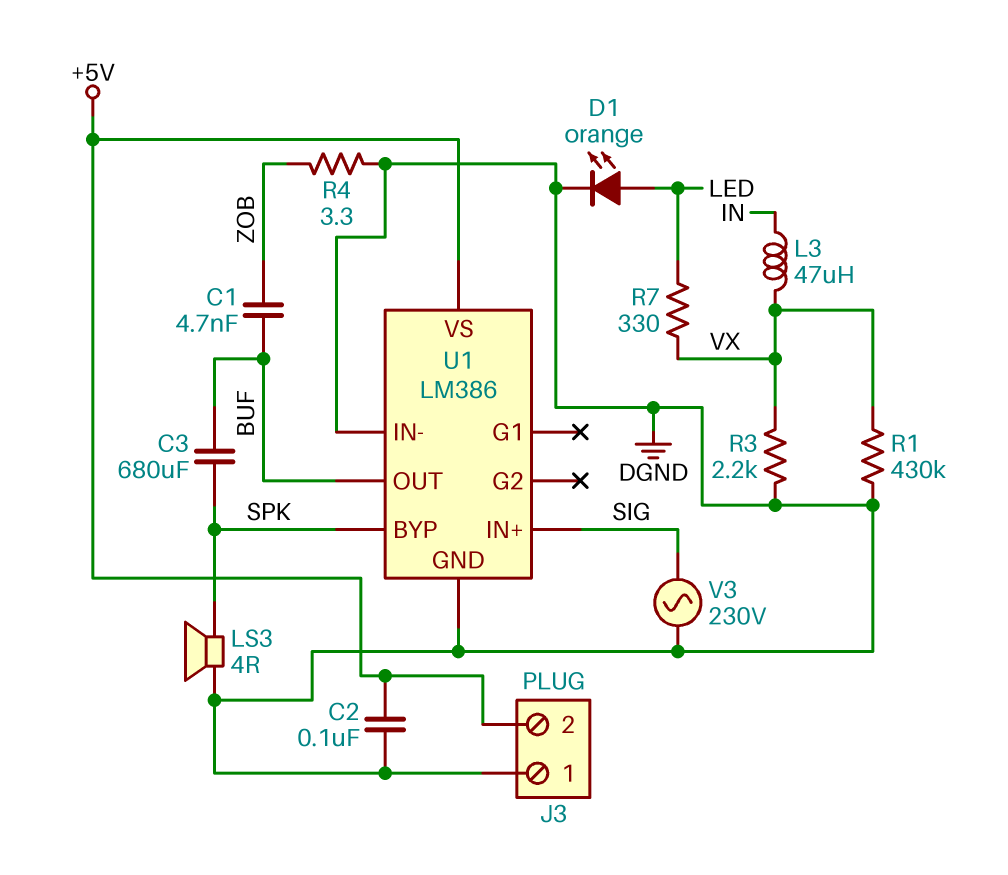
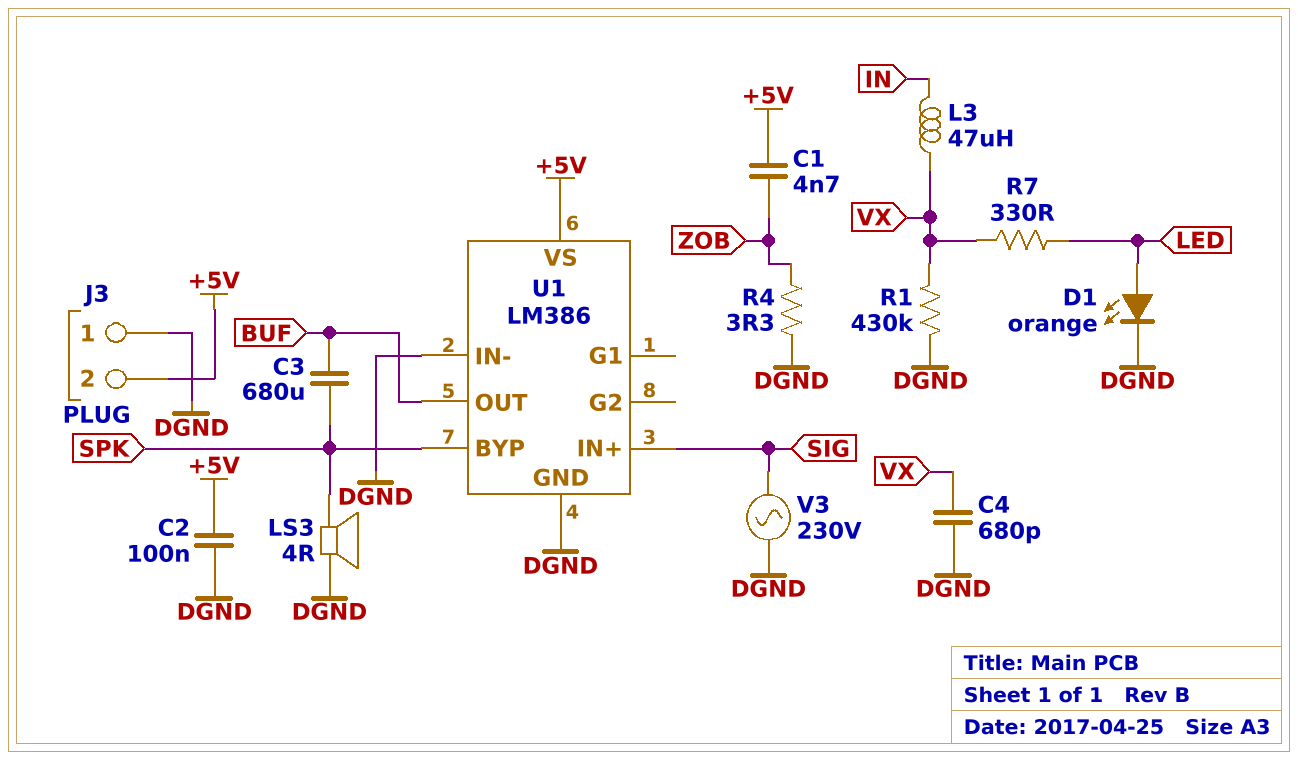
C1: 4.7nF (BUF, ZOB) -> 4.7nF (+5V, ZOB)
C4: none -> 680pF (DGND, VX)
R3: 2.2k (DGND, VX) -> none

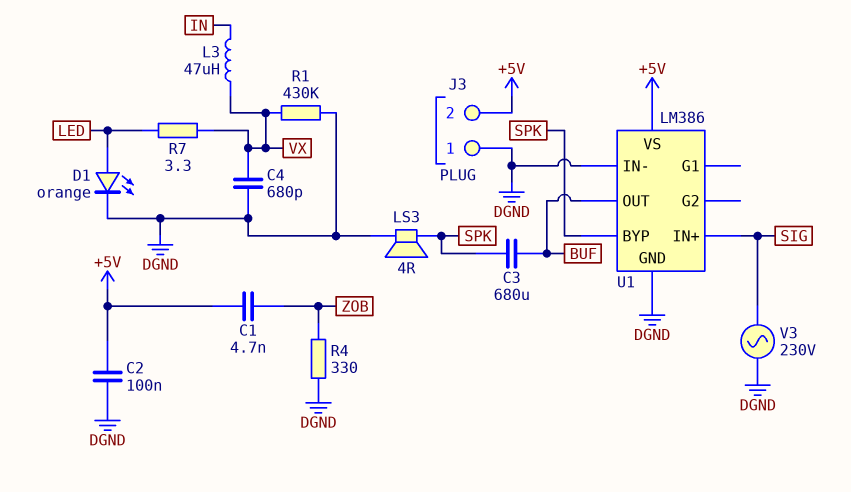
R4: 3.3 (DGND, ZOB) -> 330 (DGND, ZOB)
R7: 330 (LED, VX) -> 3.3 (LED, VX)

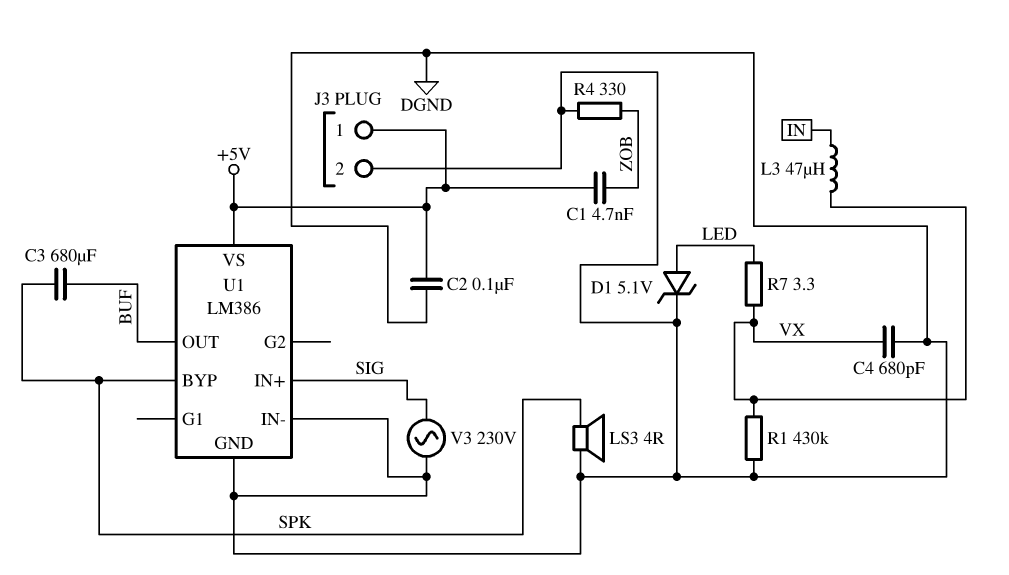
D1: LED orange (A LED, K DGND) -> zener 5.1V (A LED, K DGND)
J3 pin 1: DGND -> +5V
J3 pin 2: +5V -> DGND

